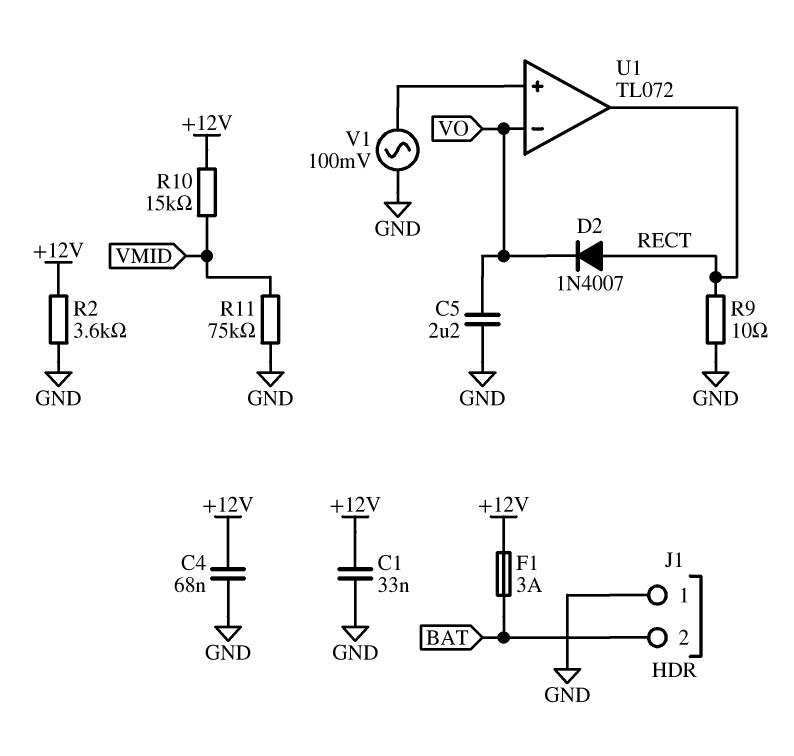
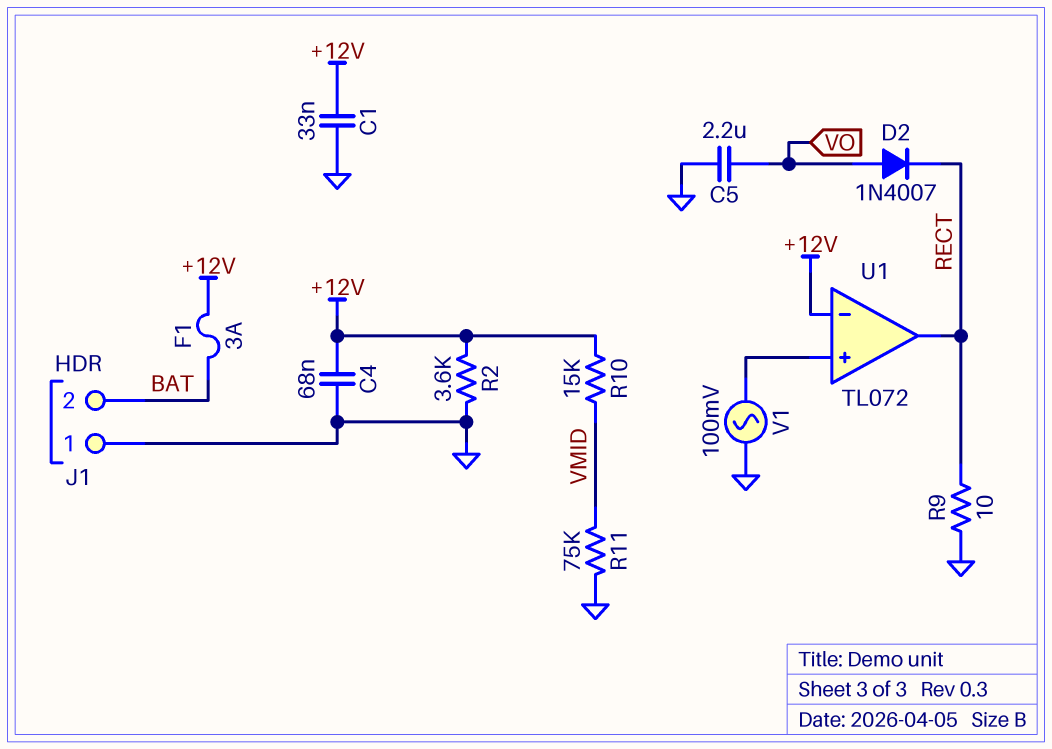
D2: diode 1N4007 (A RECT, K VO) -> diode 1N4007 (A VO, K RECT)
U1 pin in-: VO -> +12V

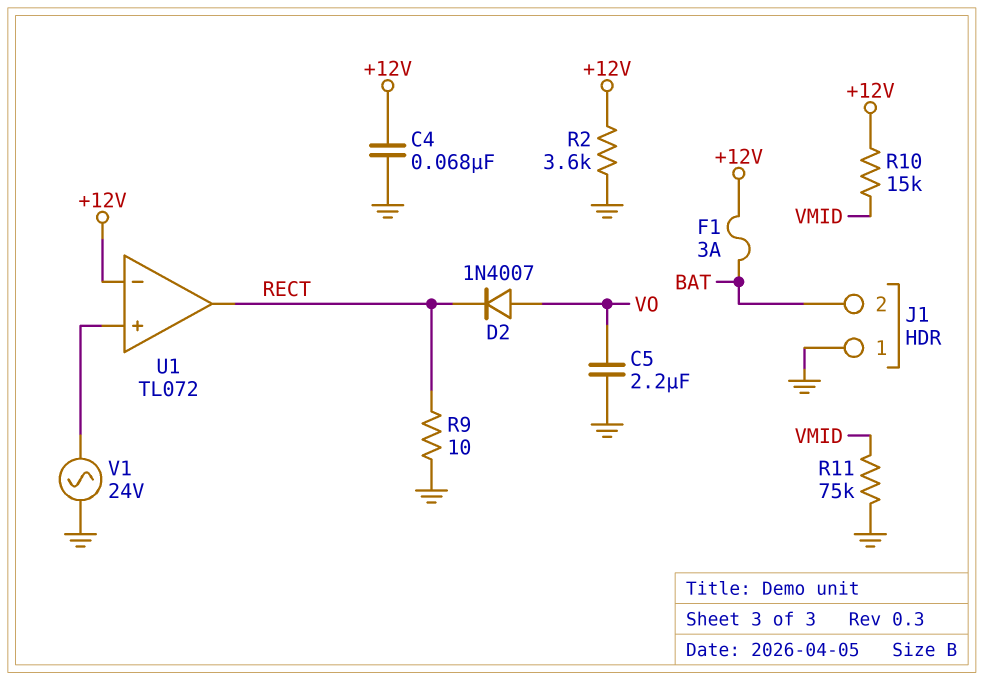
C1: 33nF (+12V, GND) -> none
V1: AC 100mV (GND, U1/in+) -> AC 24V (GND, U1/in+)

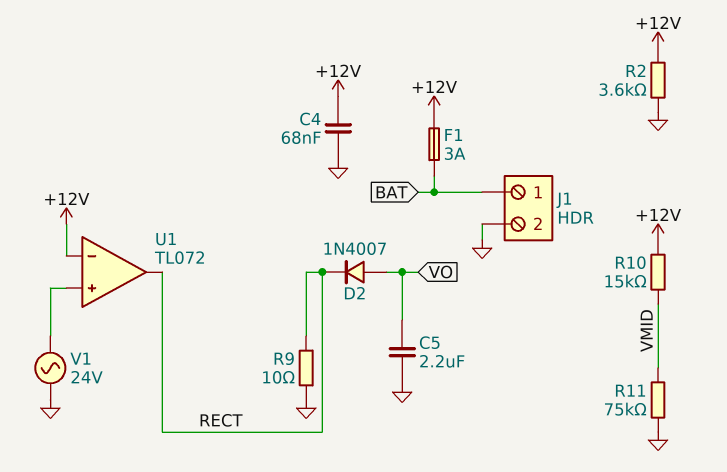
J1 pin 1: GND -> BAT
J1 pin 2: BAT -> GND

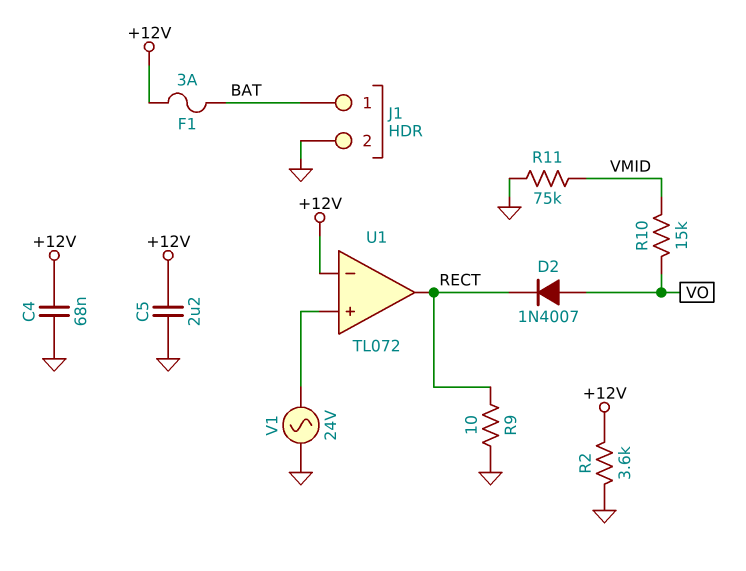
C5: 2.2uF (GND, VO) -> 2.2uF (+12V, GND)
R10: 15k (+12V, VMID) -> 15k (VMID, VO)

